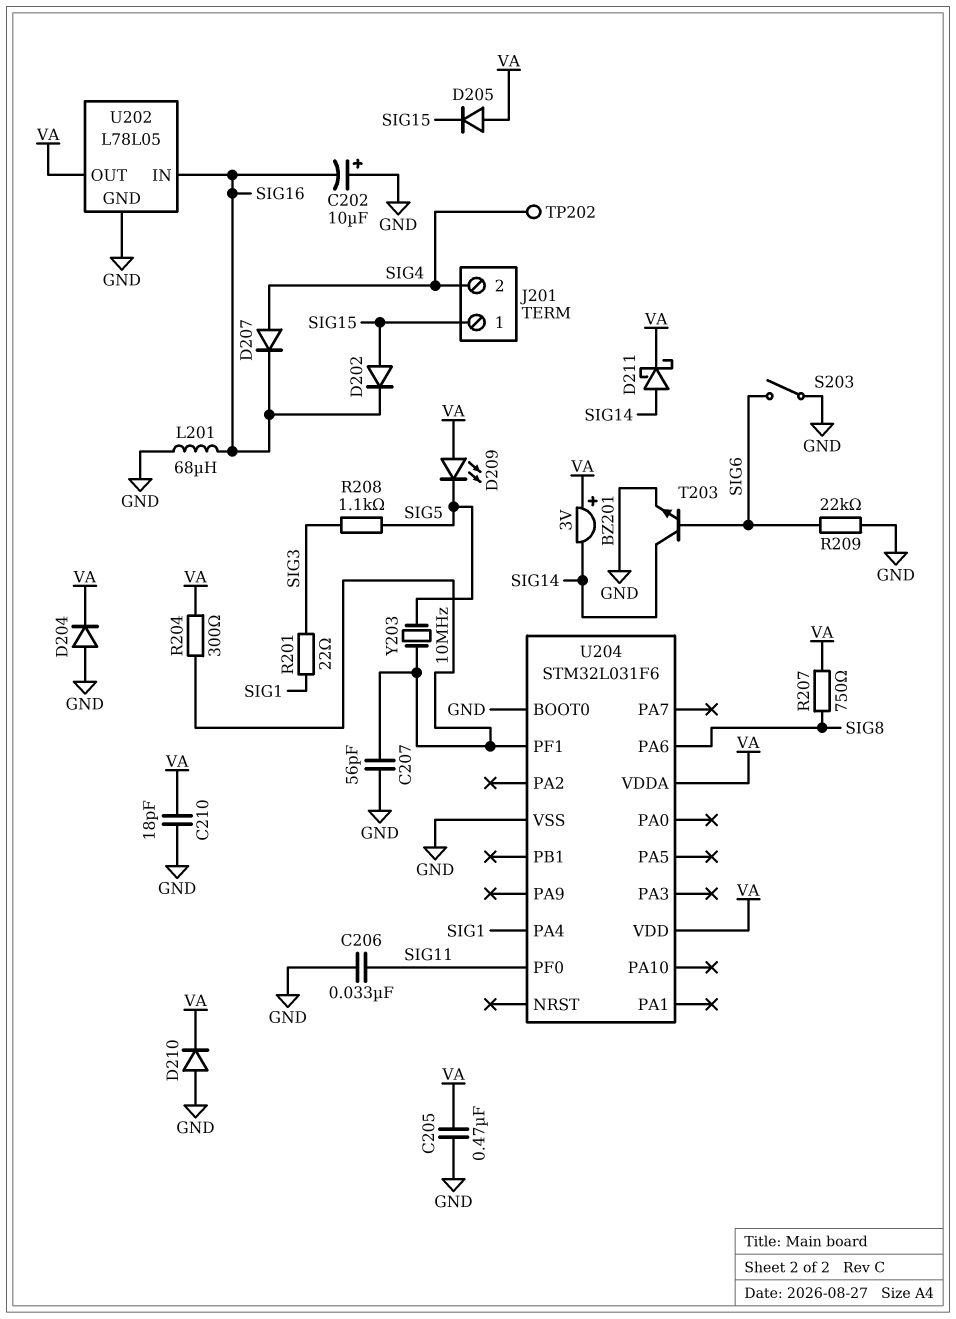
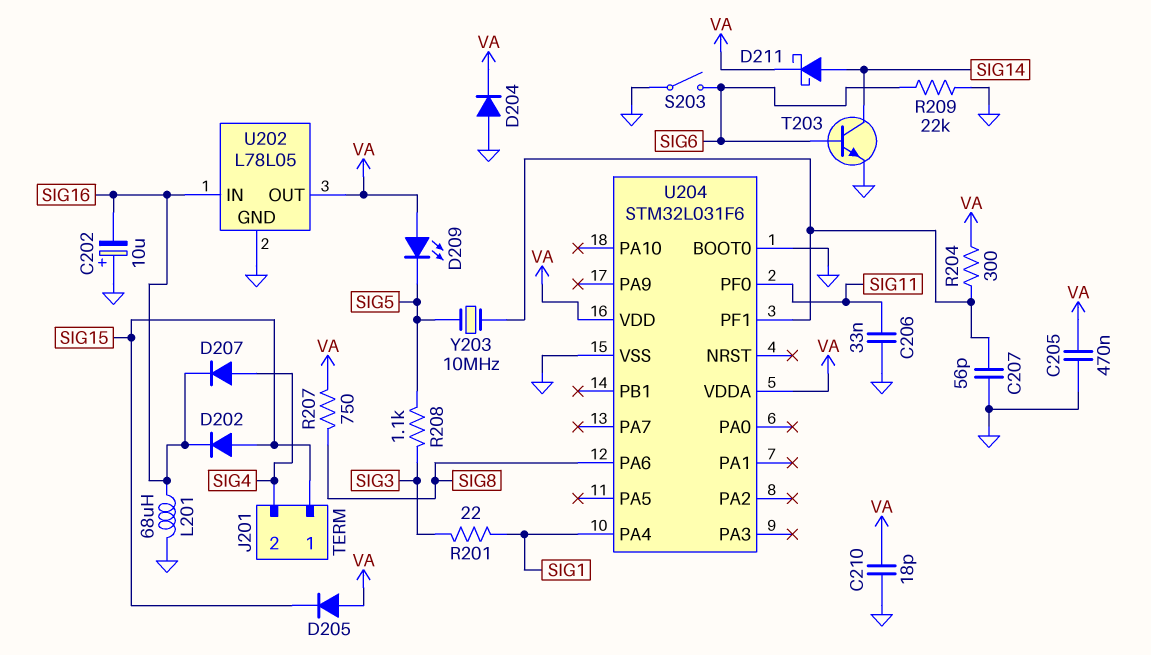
BZ201: buzzer 3V (plus VA, minus SIG14) -> none
D210: diode (A GND, K VA) -> none
TP202: test point (SIG4) -> none

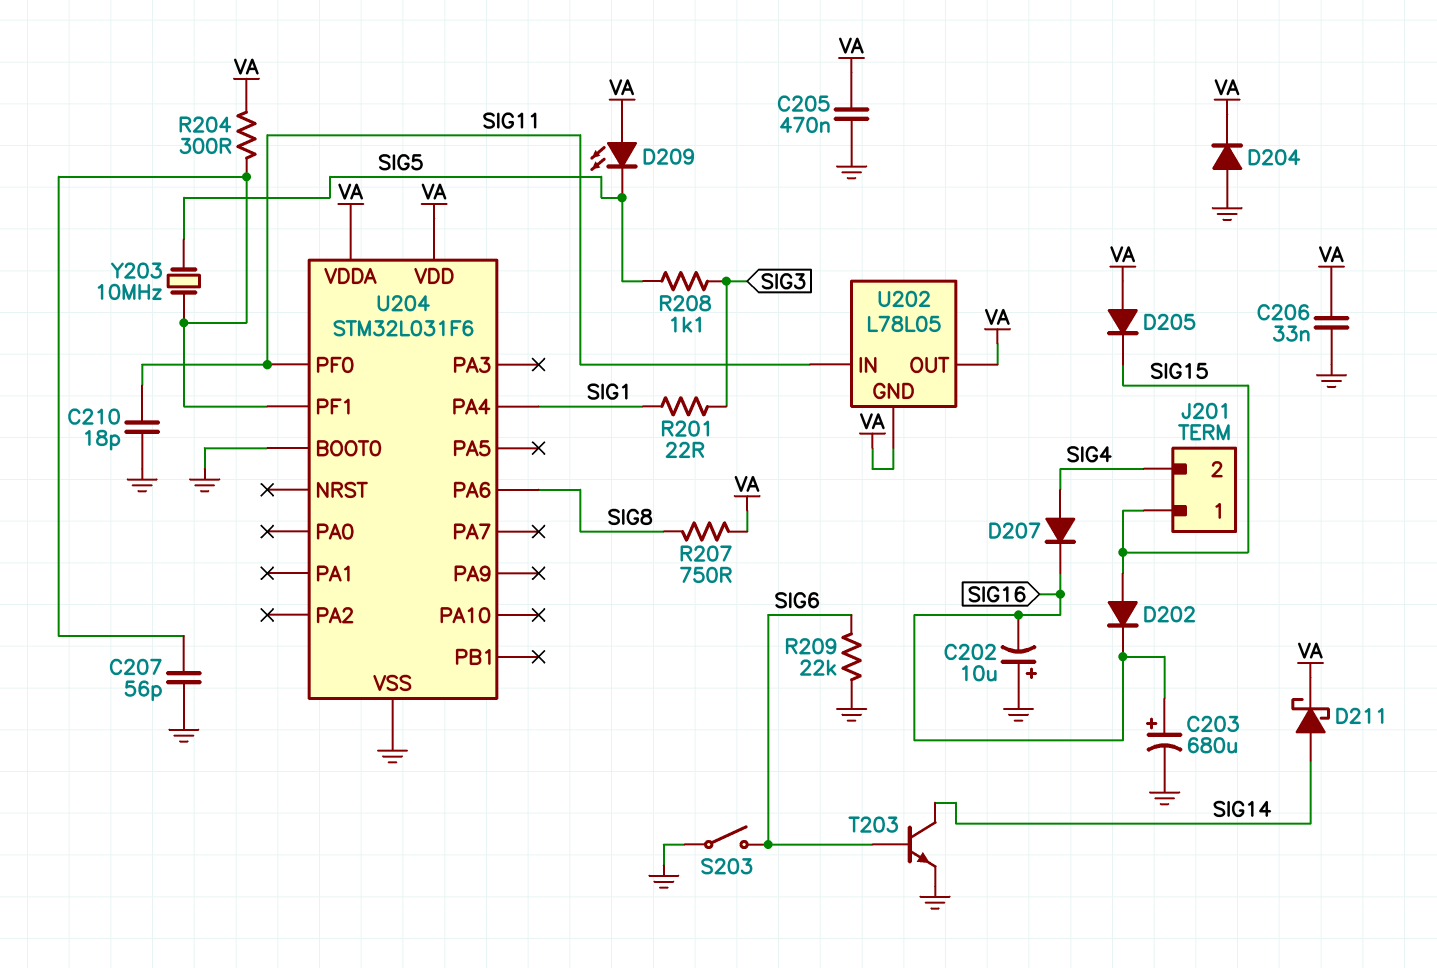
C203: none -> 680uF (plus SIG16, minus GND)
C206: 33nF (GND, SIG11) -> 33nF (GND, VA)
C210: 18pF (GND, VA) -> 18pF (GND, SIG11)
L201: 68uH (GND, SIG16) -> none
U202 pin GND: GND -> VA
U202 pin IN: SIG16 -> SIG11

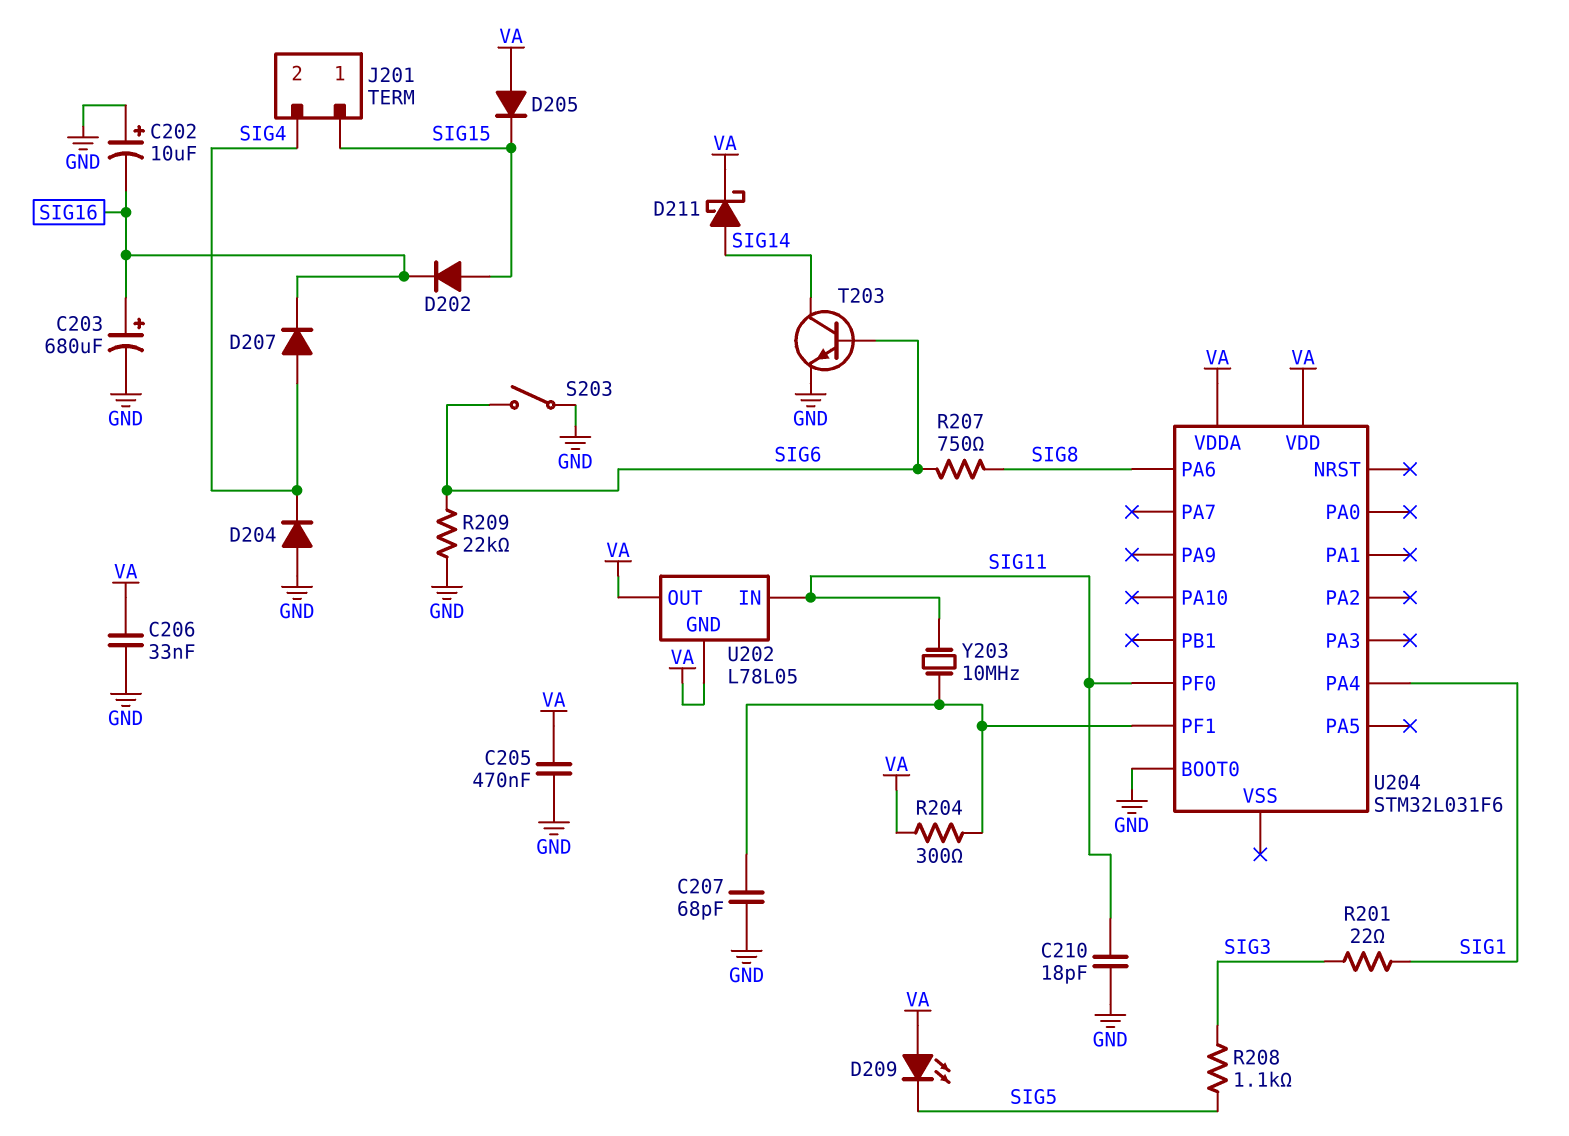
C207: 56pF (GND, U204/PF1) -> 68pF (GND, U204/PF1)
D204: diode (A GND, K VA) -> diode (A GND, K SIG4)
R207: 750 (SIG8, VA) -> 750 (SIG6, SIG8)
U204 pin VSS: GND -> none
Y203: 10MHz (SIG5, U204/PF1) -> 10MHz (SIG11, U204/PF1)

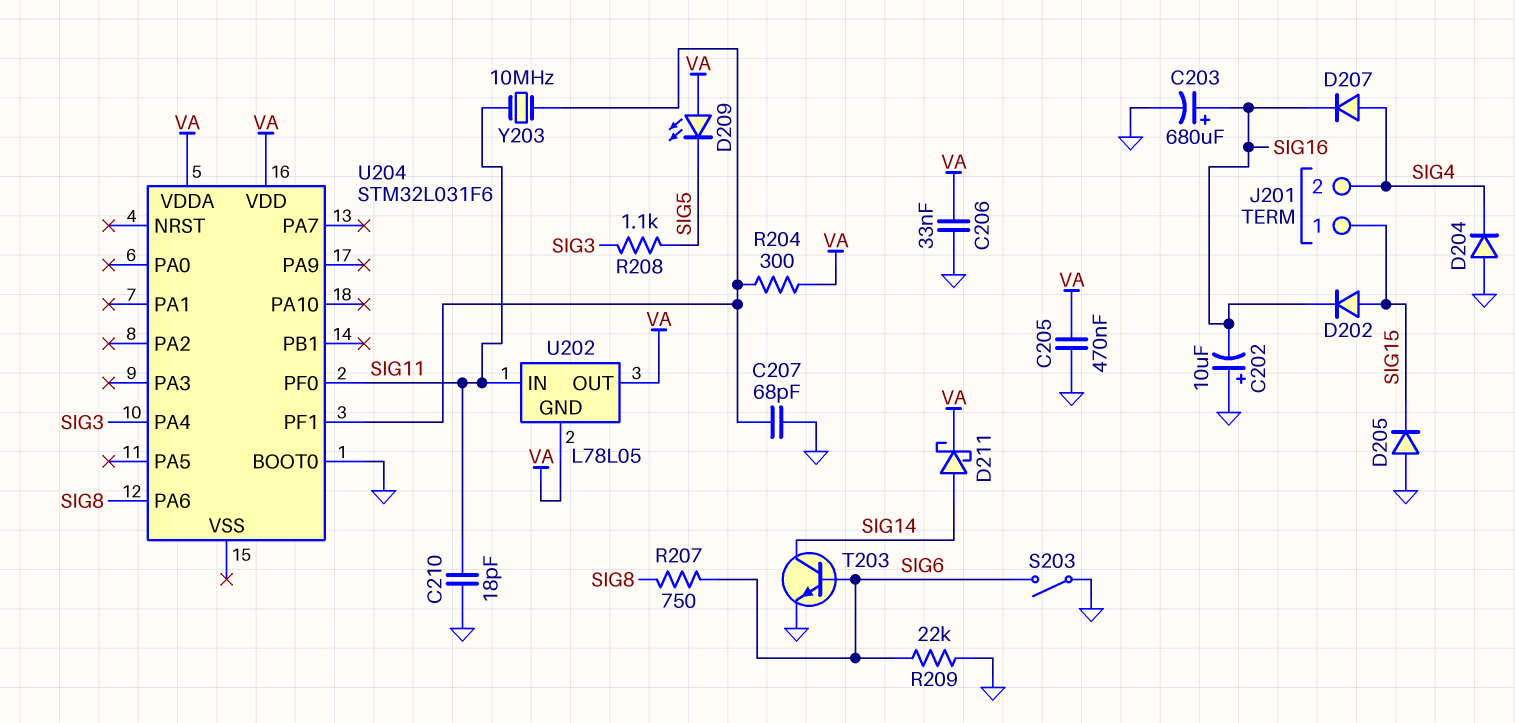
D205: diode (A VA, K SIG15) -> diode (A GND, K SIG15)
R201: 22 (SIG1, SIG3) -> none
U204 pin PA4: SIG1 -> SIG3

